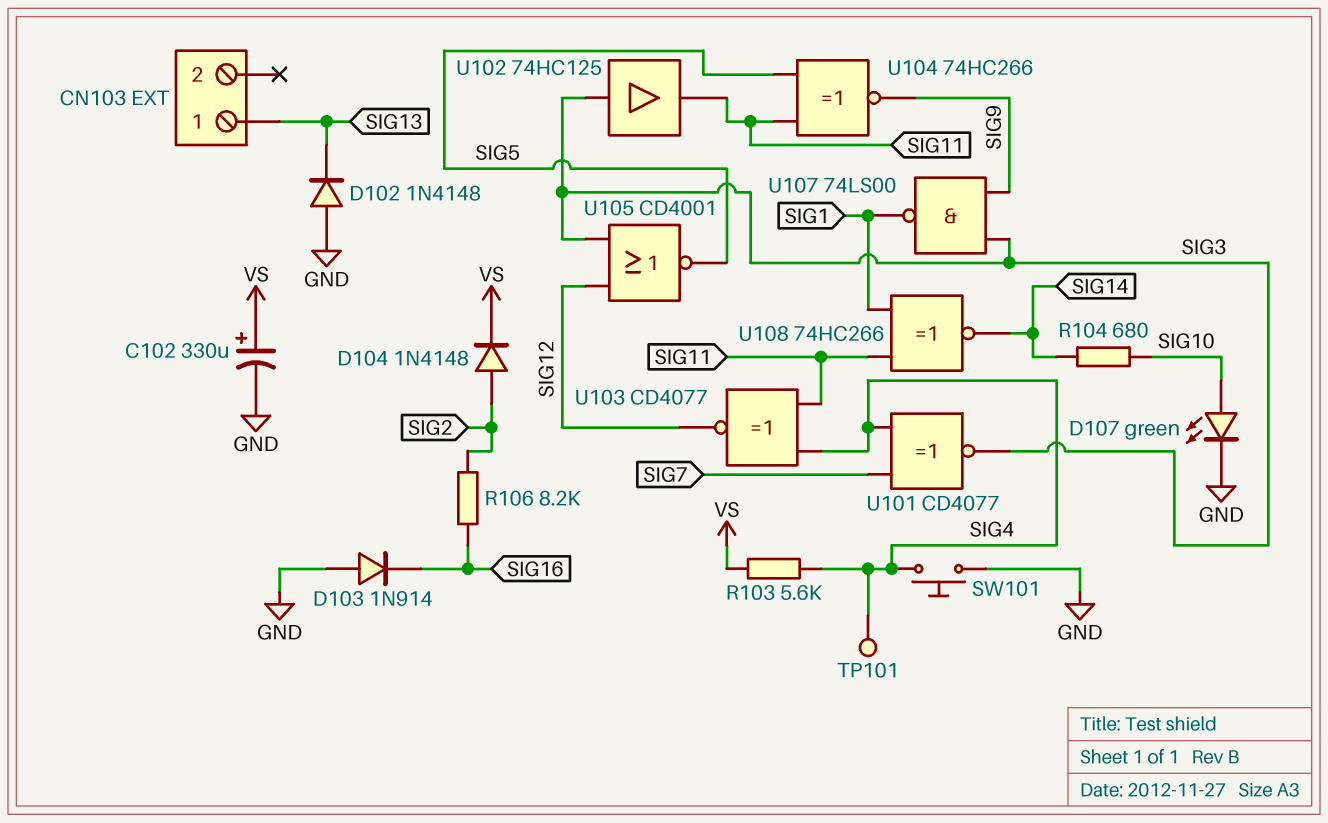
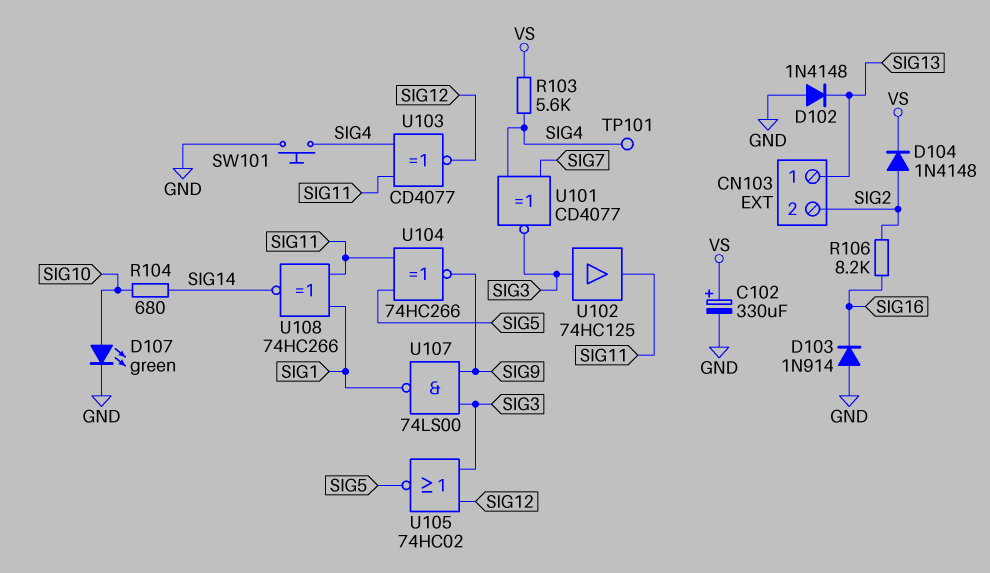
CN103 pin 2: none -> SIG2
U105: NOR CD4001 (in SIG3, in SIG12, out SIG5) -> NOR 74HC02 (in SIG3, in SIG12, out SIG5)

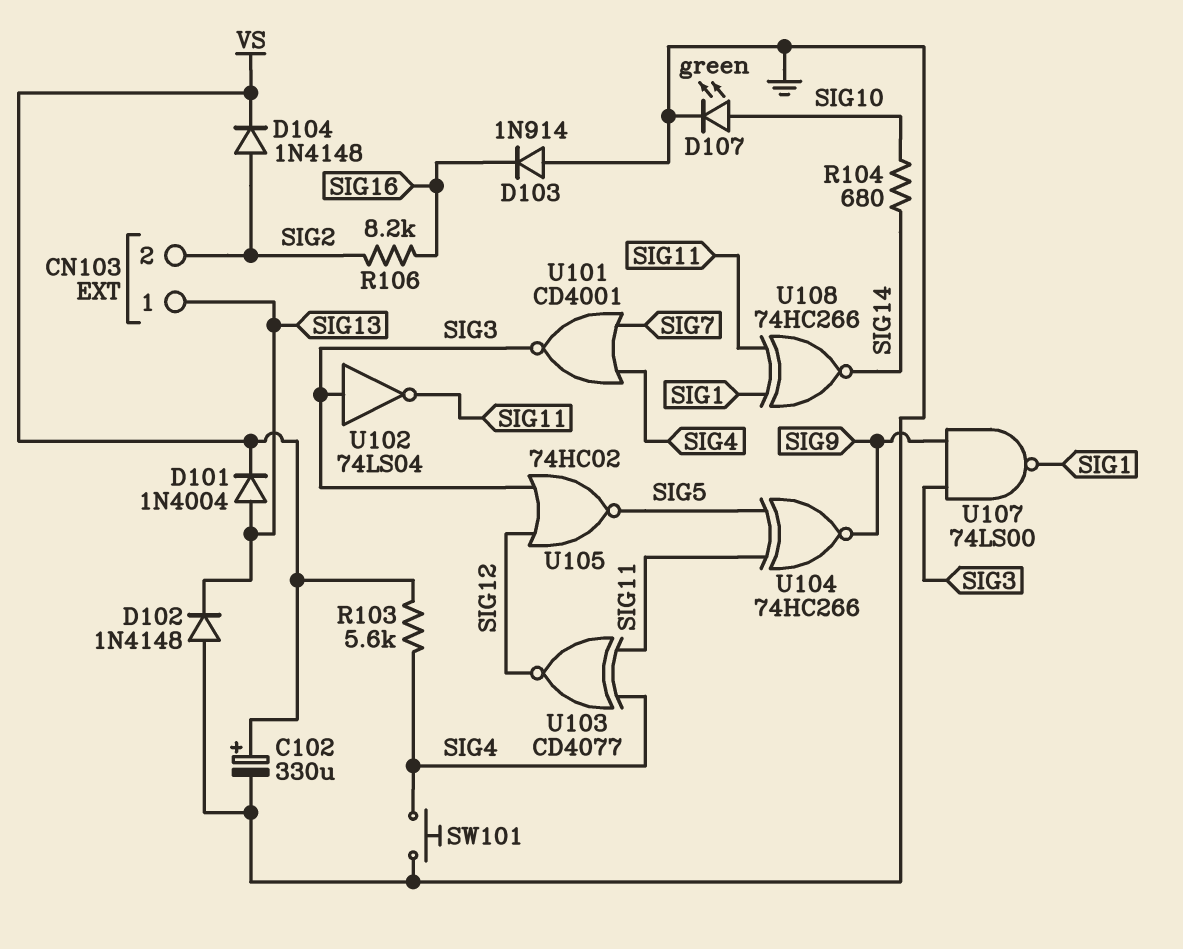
D101: none -> diode 1N4004 (A SIG13, K VS)
TP101: test point (SIG4) -> none
U101: XNOR CD4077 (in SIG4, in SIG7, out SIG3) -> NOR CD4001 (in SIG4, in SIG7, out SIG3)
U102: buffer 74HC125 (in SIG3, out SIG11) -> NOT 74LS04 (in SIG3, out SIG11)

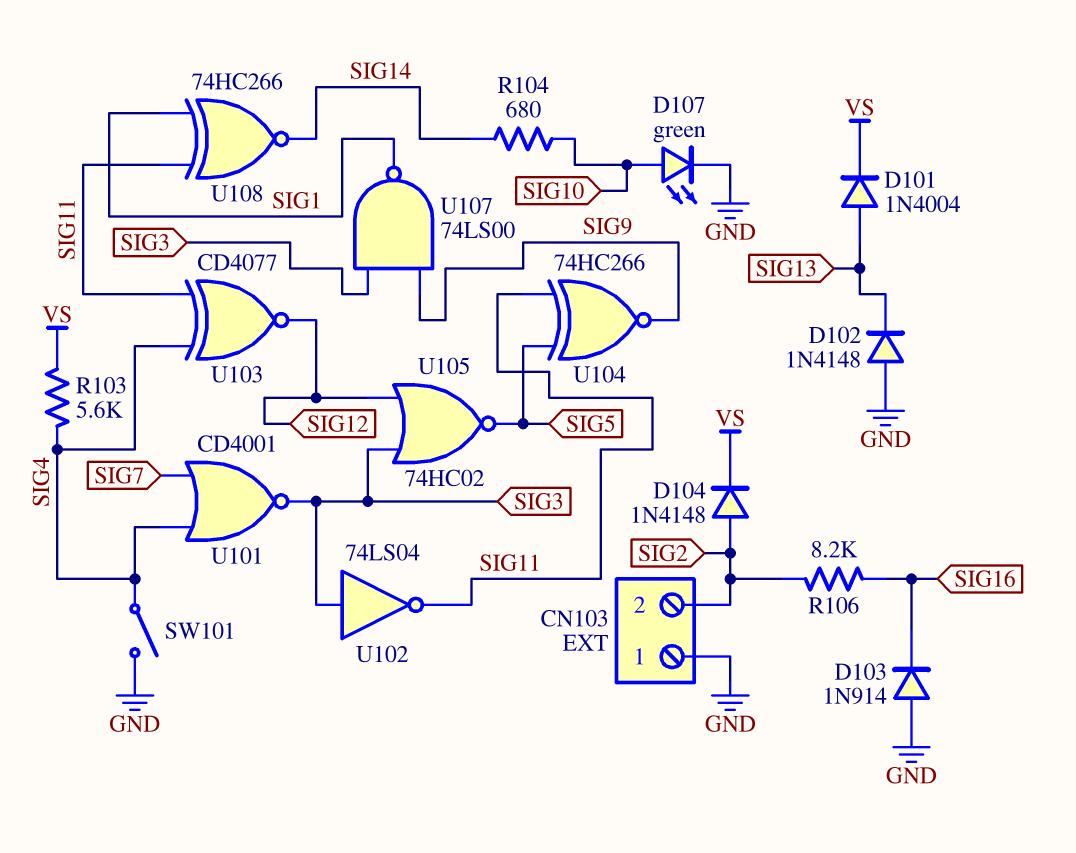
C102: 330uF (plus VS, minus GND) -> none
CN103 pin 1: SIG13 -> GND
SW101: button (GND, SIG4) -> switch (GND, SIG4)

